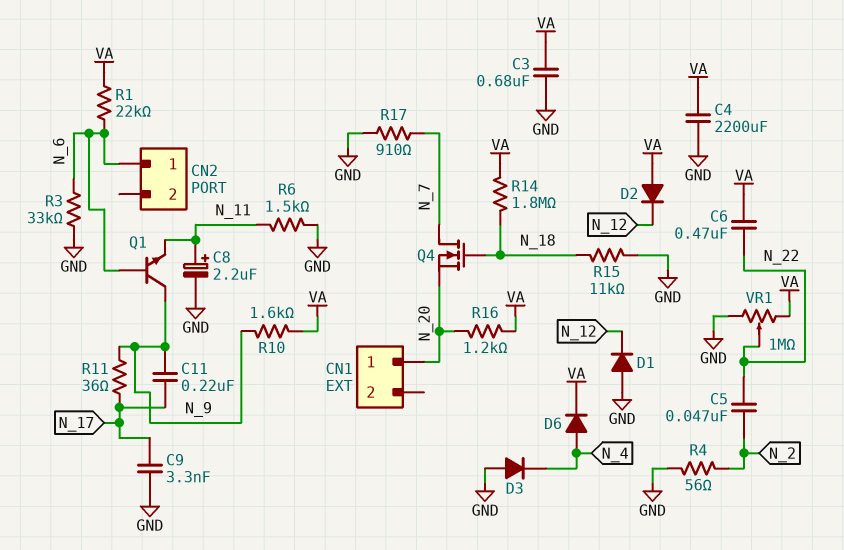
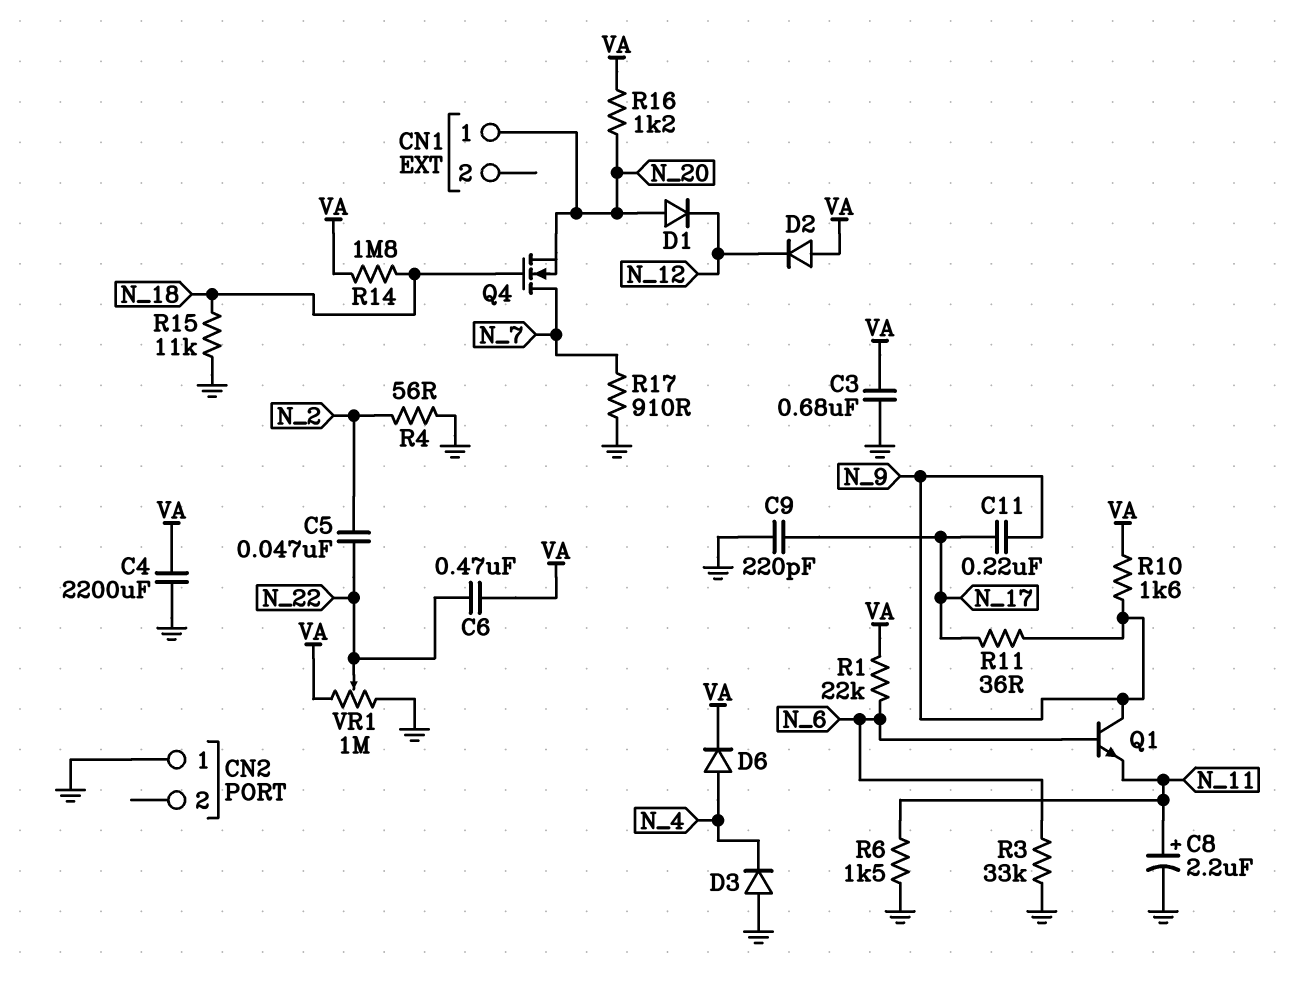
C9: 3.3nF (GND, N_17) -> 220pF (GND, N_17)
CN2 pin 1: N_6 -> GND
D1: diode (A GND, K N_12) -> diode (A N_20, K N_12)

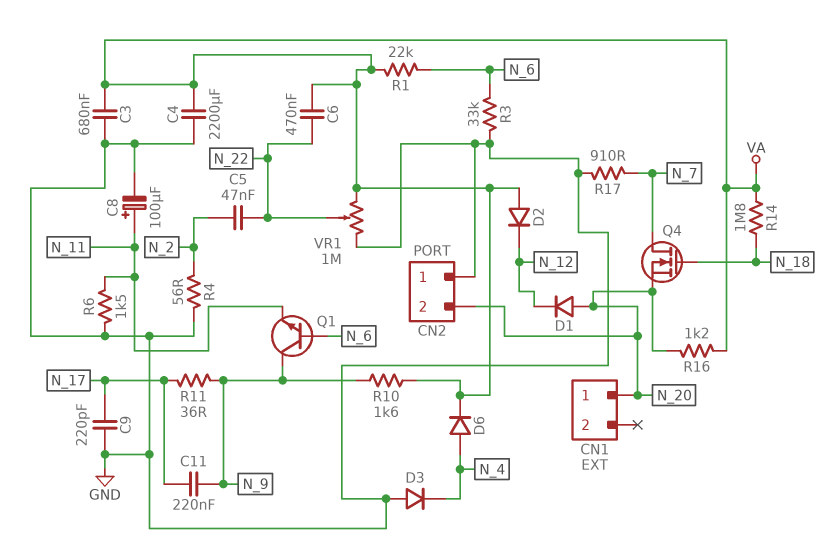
C8: 2.2uF (plus N_11, minus GND) -> 100uF (plus N_11, minus GND)
CN2 pin 2: none -> N_20
R15: 11k (GND, N_18) -> none

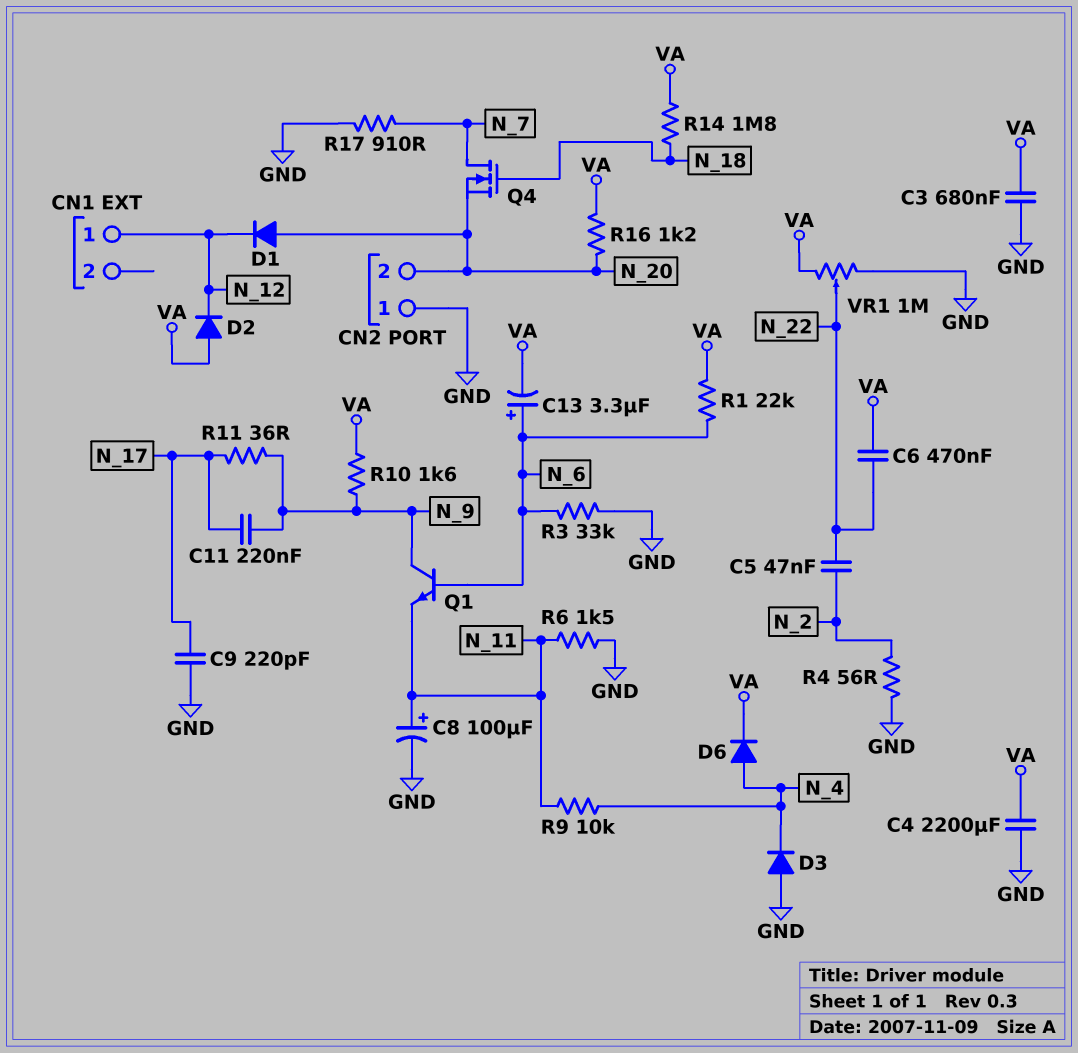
C13: none -> 3.3uF (plus N_6, minus VA)
CN1 pin 1: N_20 -> N_12
R9: none -> 10k (N_4, N_11)

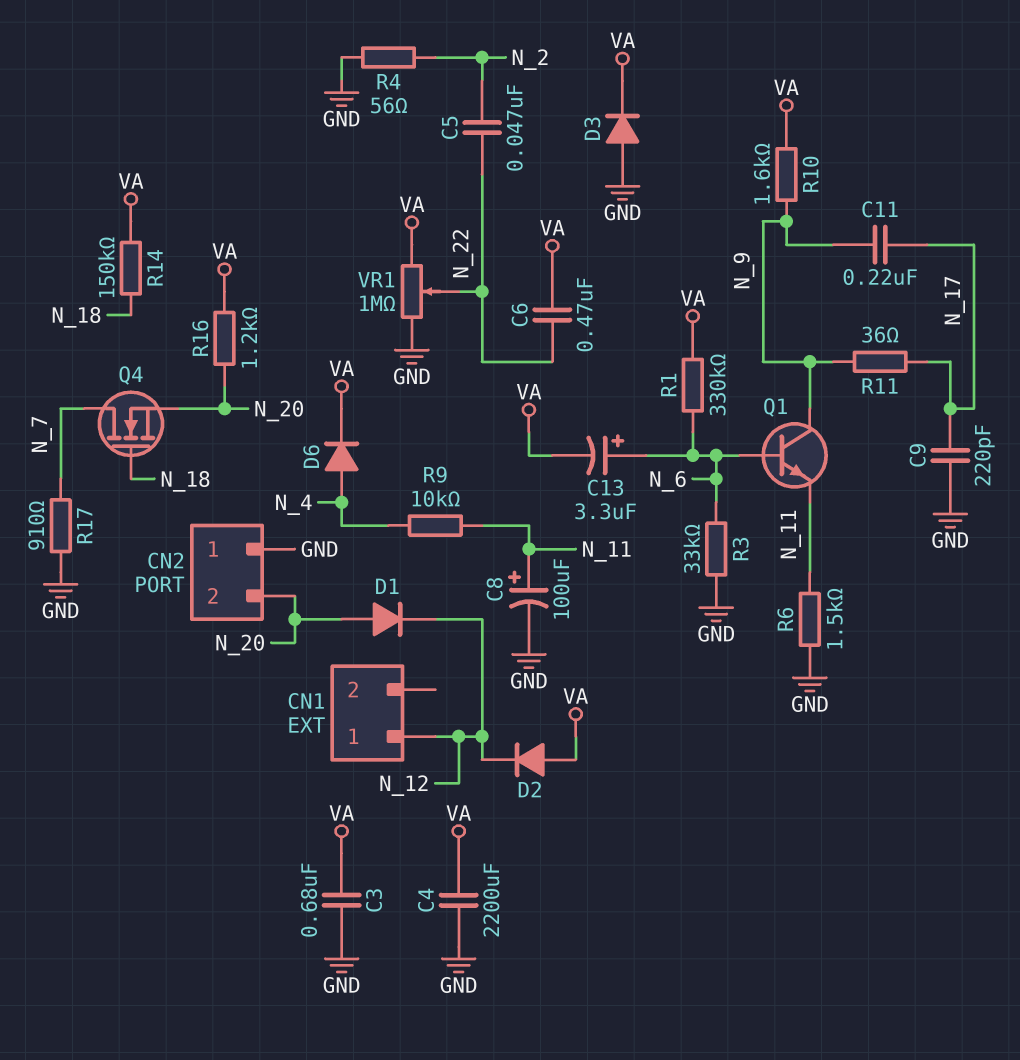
D3: diode (A GND, K N_4) -> diode (A GND, K VA)
R1: 22k (N_6, VA) -> 330k (N_6, VA)
R14: 1.8M (N_18, VA) -> 150k (N_18, VA)

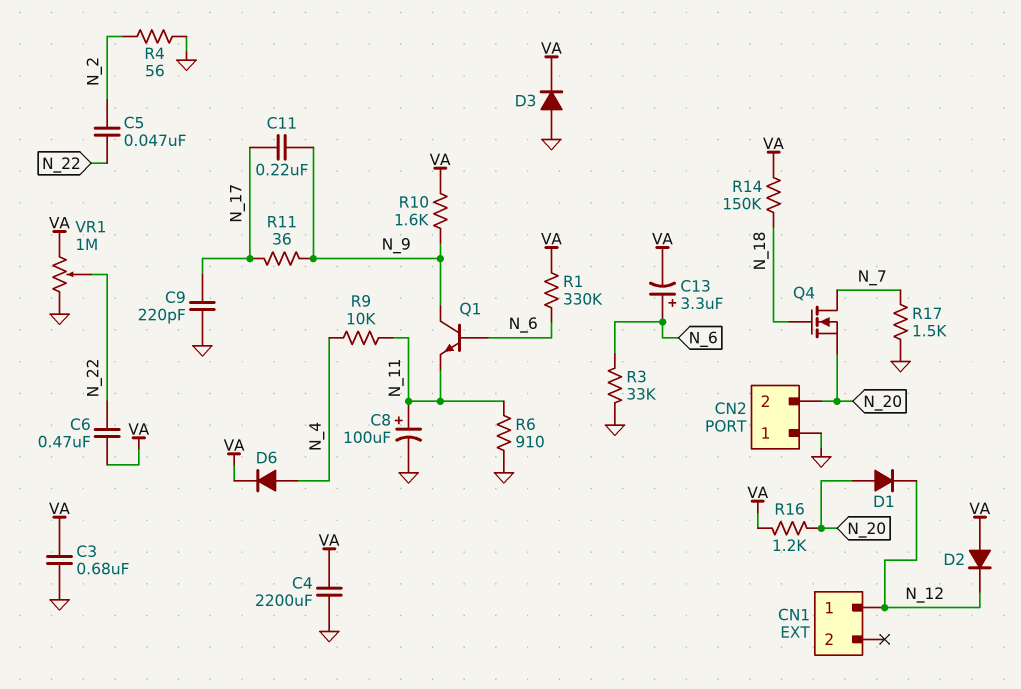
R6: 1.5k (GND, N_11) -> 910 (GND, N_11)
R17: 910 (GND, N_7) -> 1.5k (GND, N_7)

